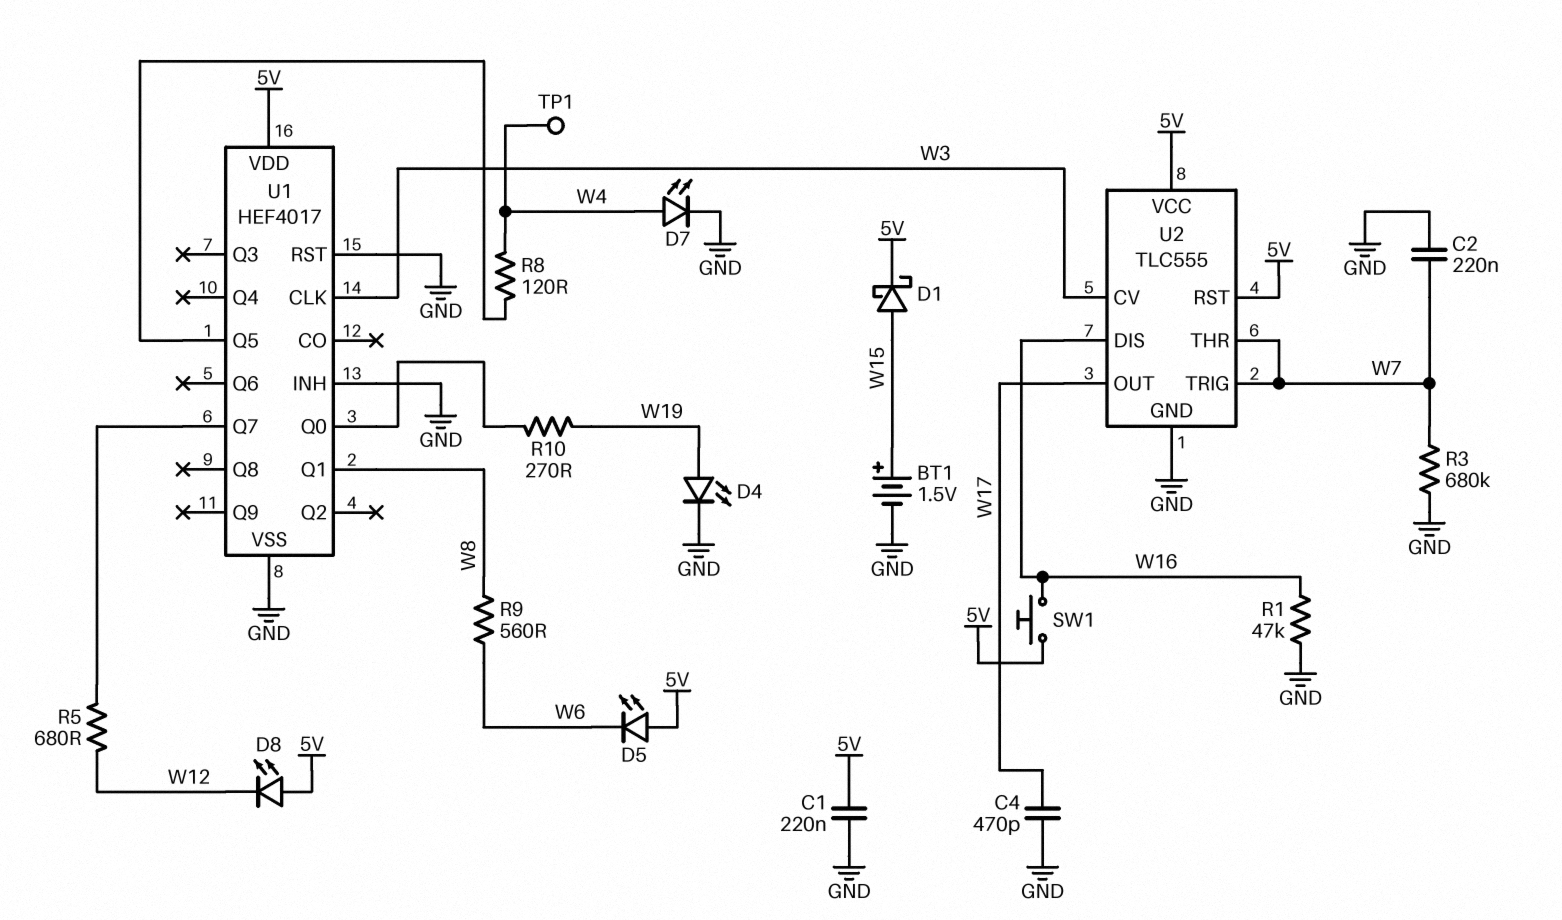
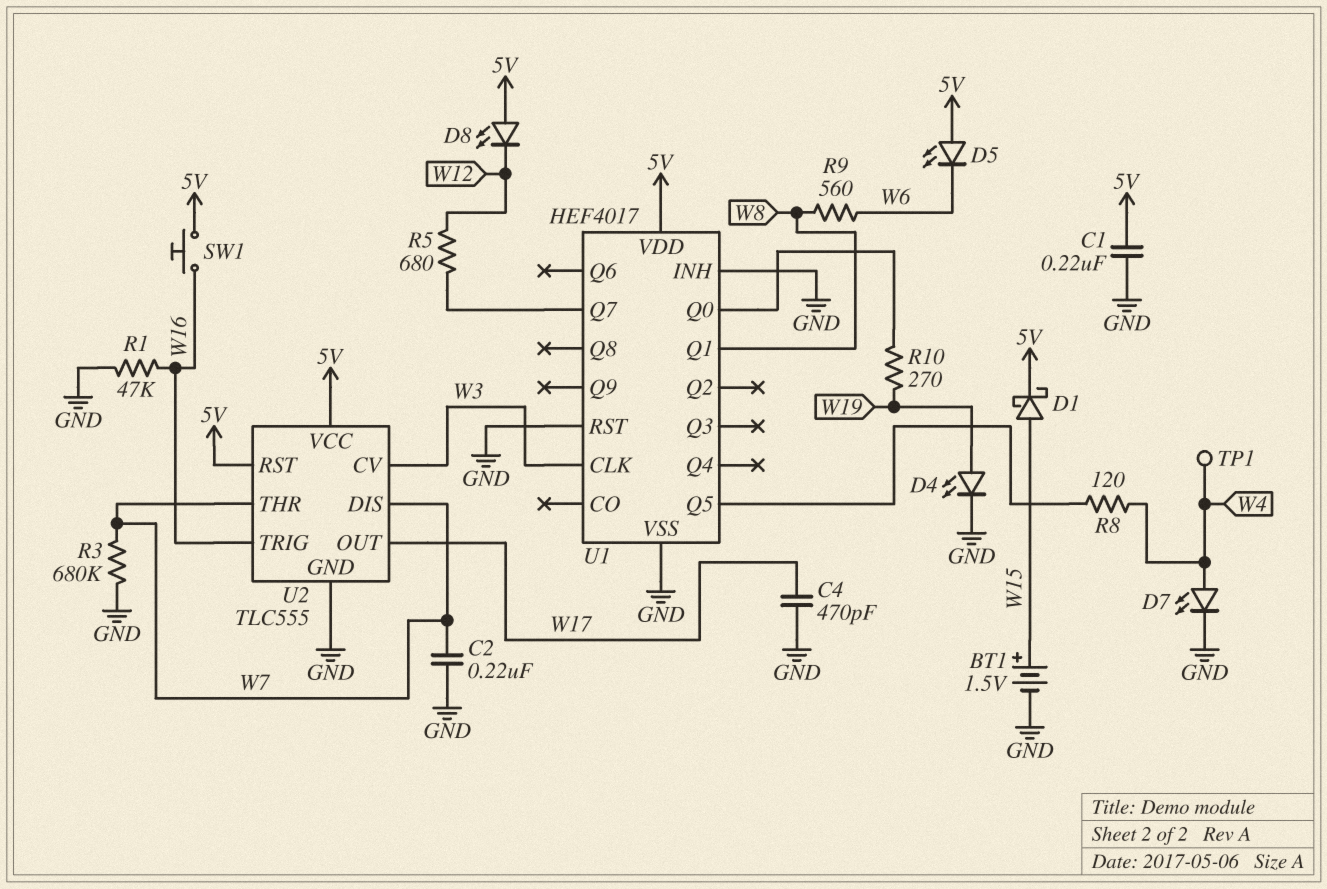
U2 pin DIS: W16 -> W7
U2 pin TRIG: W7 -> W16

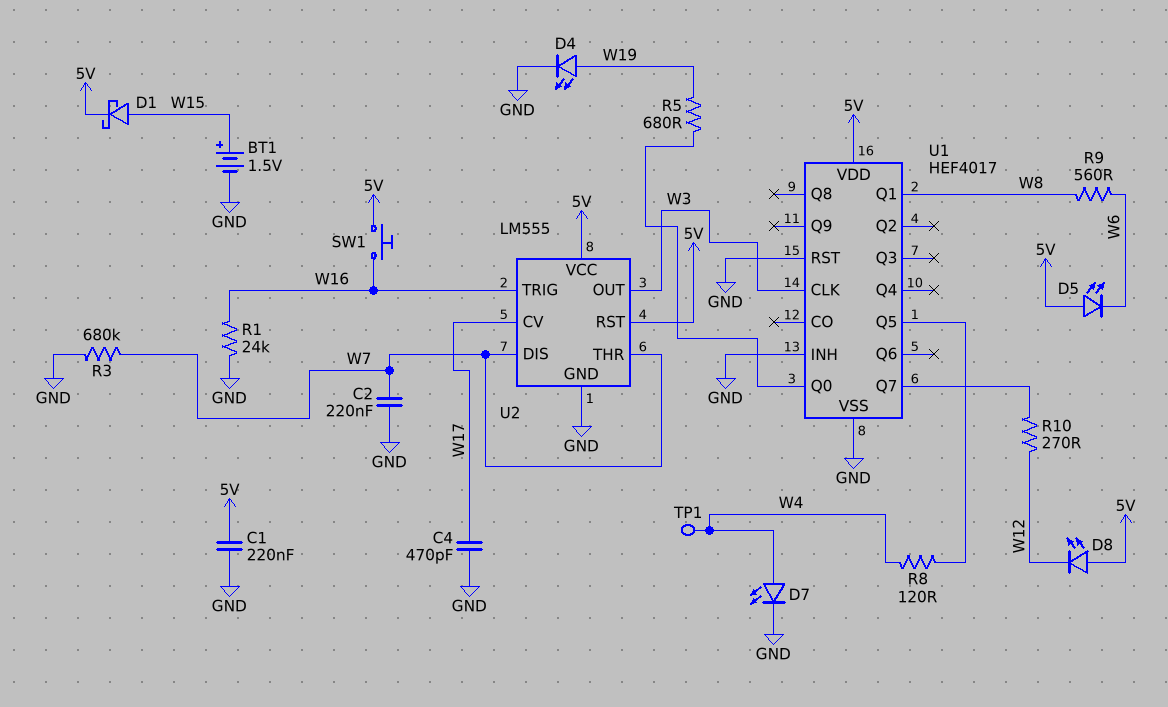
R1: 47k (GND, W16) -> 24k (GND, W16)
R5: 680 (U1/Q7, W12) -> 680 (U1/Q0, W19)
R10: 270 (U1/Q0, W19) -> 270 (U1/Q7, W12)
U2: TLC555 -> LM555
U2 pin CV: W3 -> W17
U2 pin OUT: W17 -> W3

